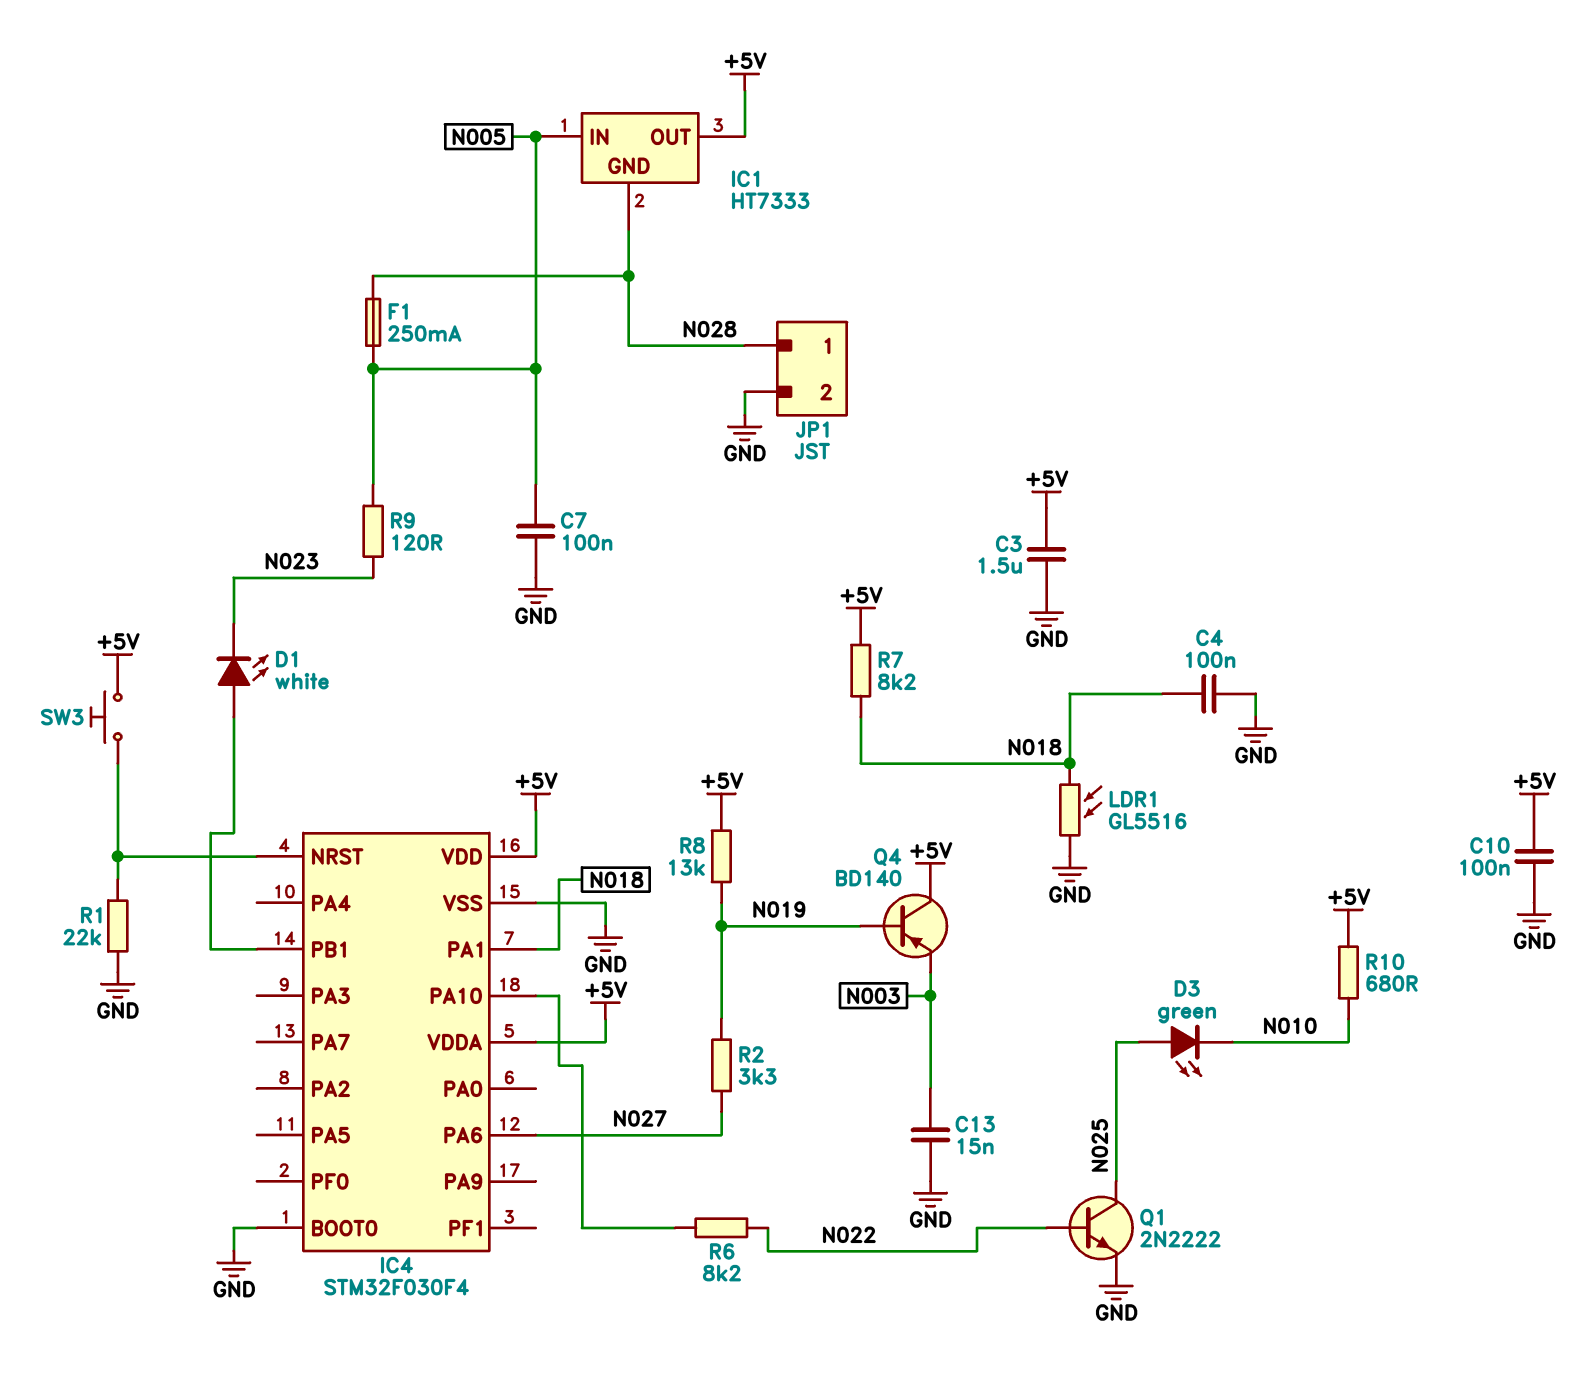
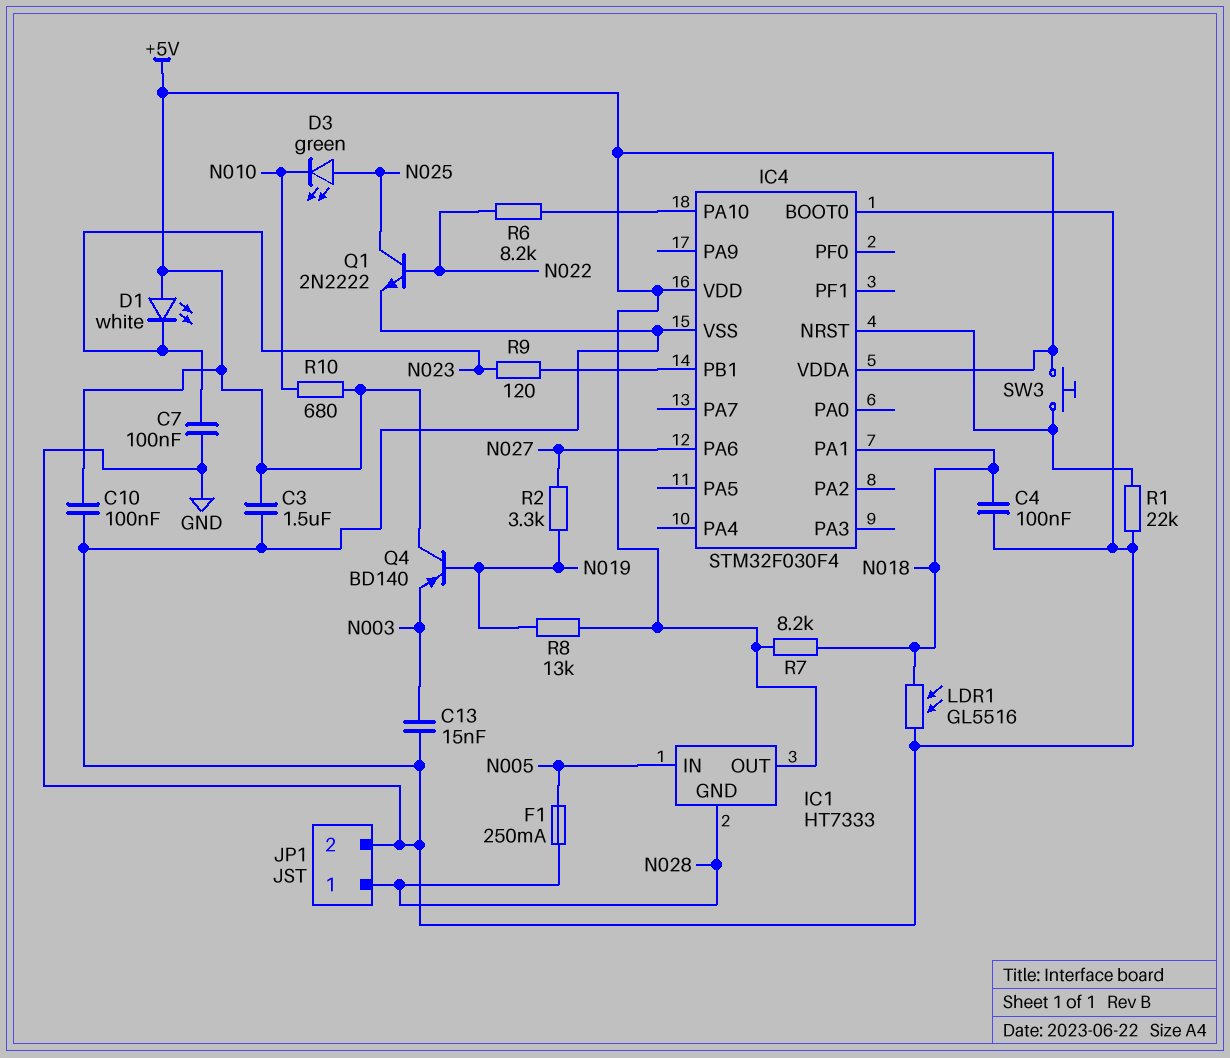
C7: 100nF (GND, N005) -> 100nF (GND, N023)
D1: LED white (A IC4/PB1, K N023) -> LED white (A +5V, K N023)
R9: 120 (N005, N023) -> 120 (IC4/PB1, N023)

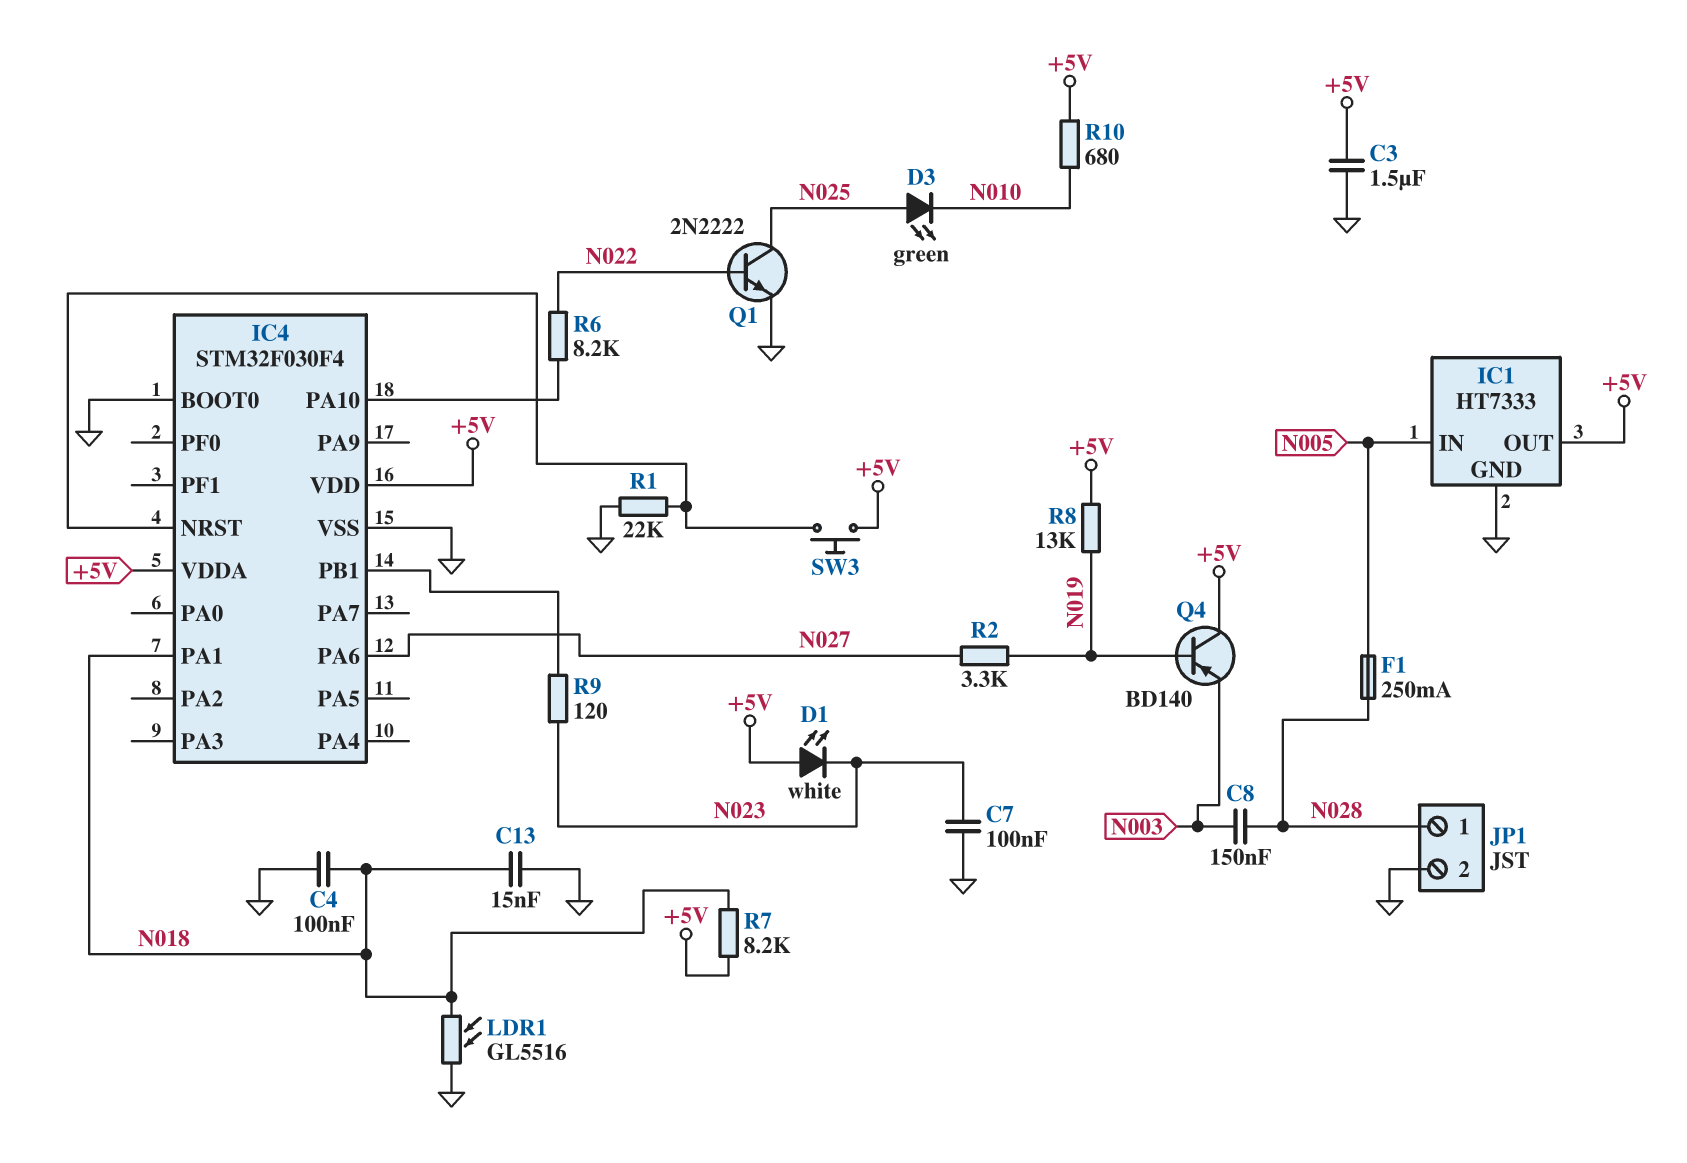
C8: none -> 150nF (N003, N028)
C10: 100nF (+5V, GND) -> none
C13: 15nF (GND, N003) -> 15nF (GND, N018)
IC1 pin GND: N028 -> GND

